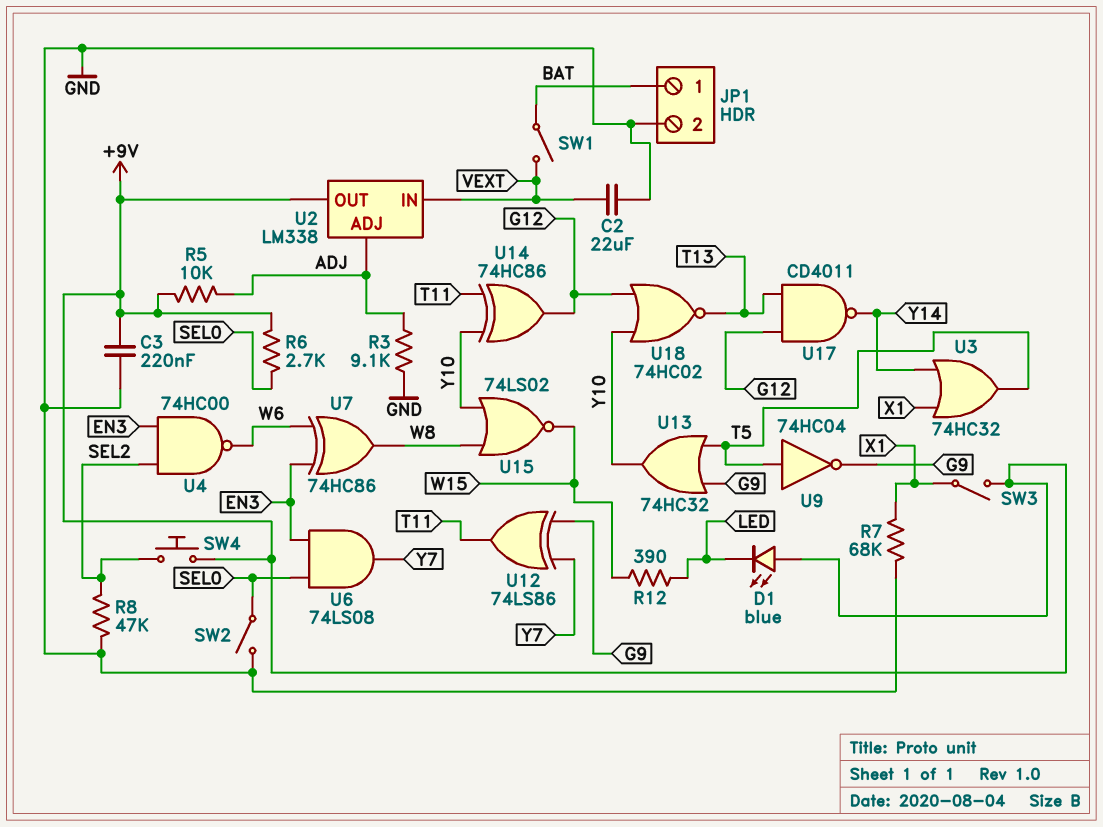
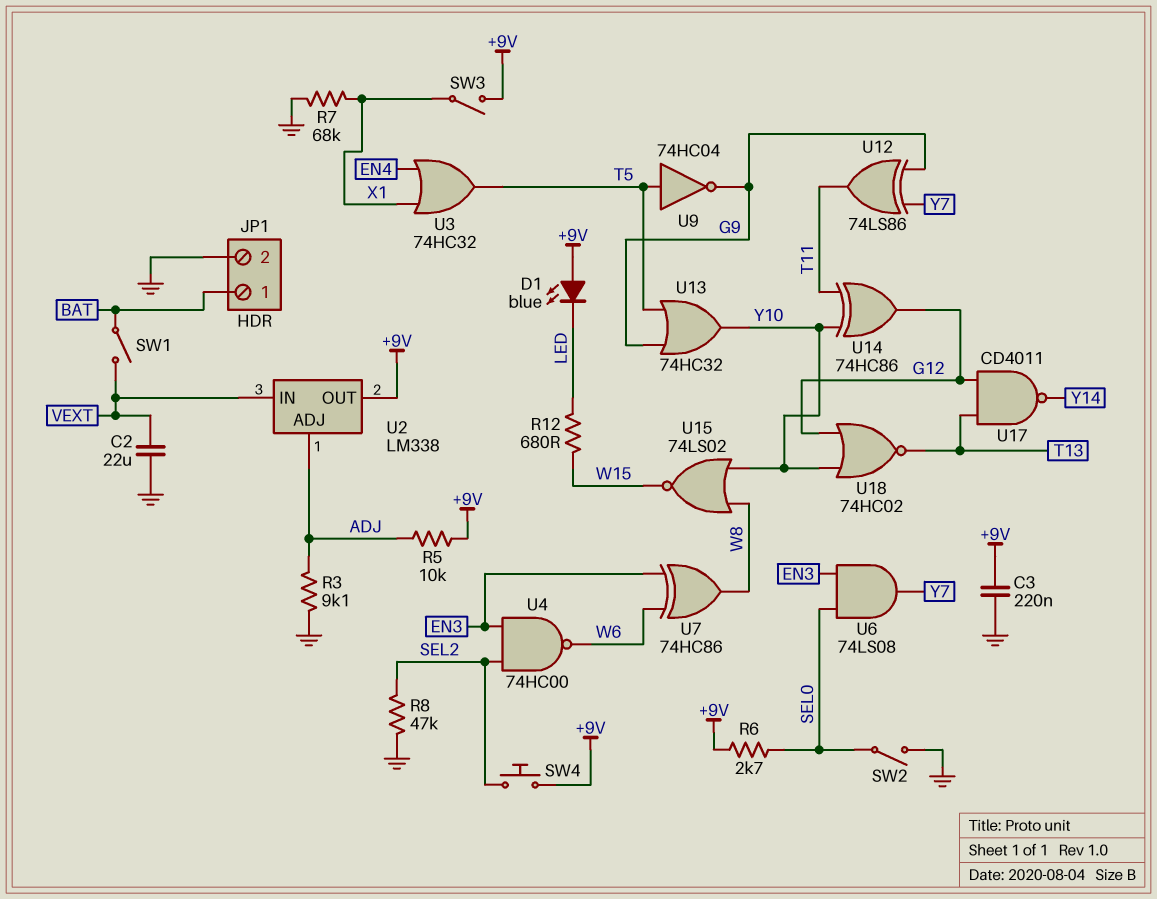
R12: 390 (LED, W15) -> 680 (LED, W15)
U3: OR 74HC32 (in X1, in Y14, out T5) -> OR 74HC32 (in EN4, in X1, out T5)

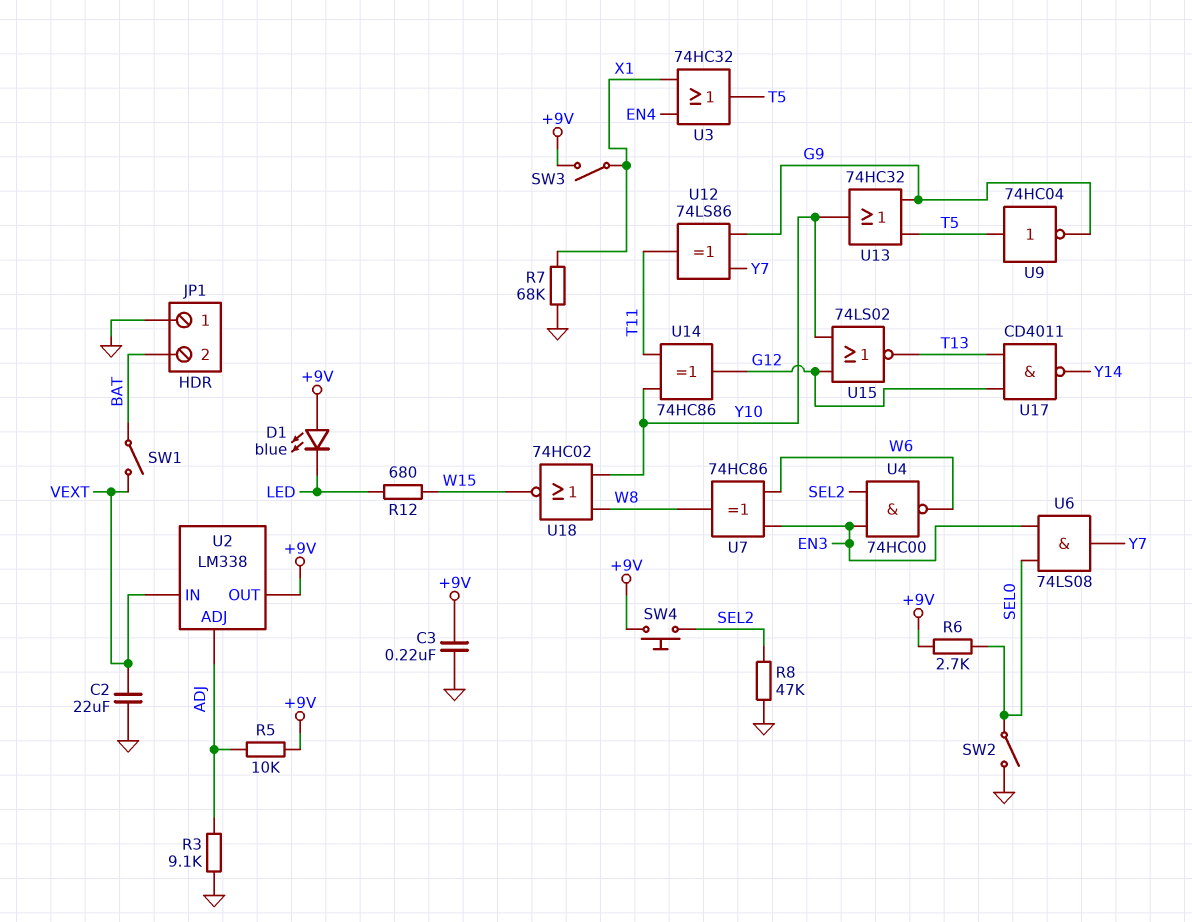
JP1 pin 1: BAT -> GND
JP1 pin 2: GND -> BAT
U15: NOR 74LS02 (in W8, in Y10, out W15) -> NOR 74LS02 (in G12, in Y10, out T13)
U18: NOR 74HC02 (in G12, in Y10, out T13) -> NOR 74HC02 (in W8, in Y10, out W15)

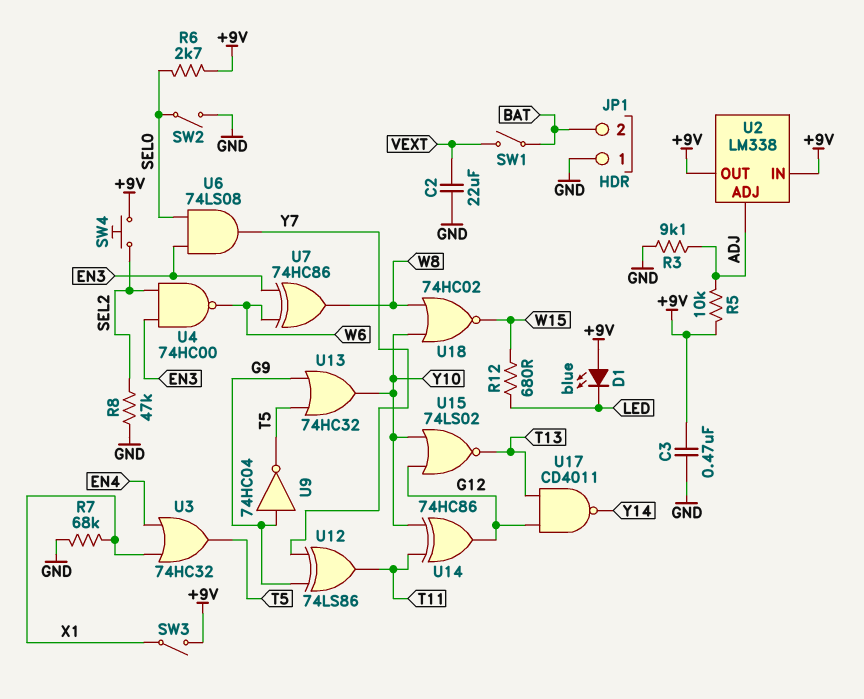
C3: 220nF (+9V, GND) -> 470nF (+9V, GND)
U2 pin IN: VEXT -> +9V
U9: NOT 74HC04 (in T5, out G9) -> NOT 74HC04 (in G9, out T5)

